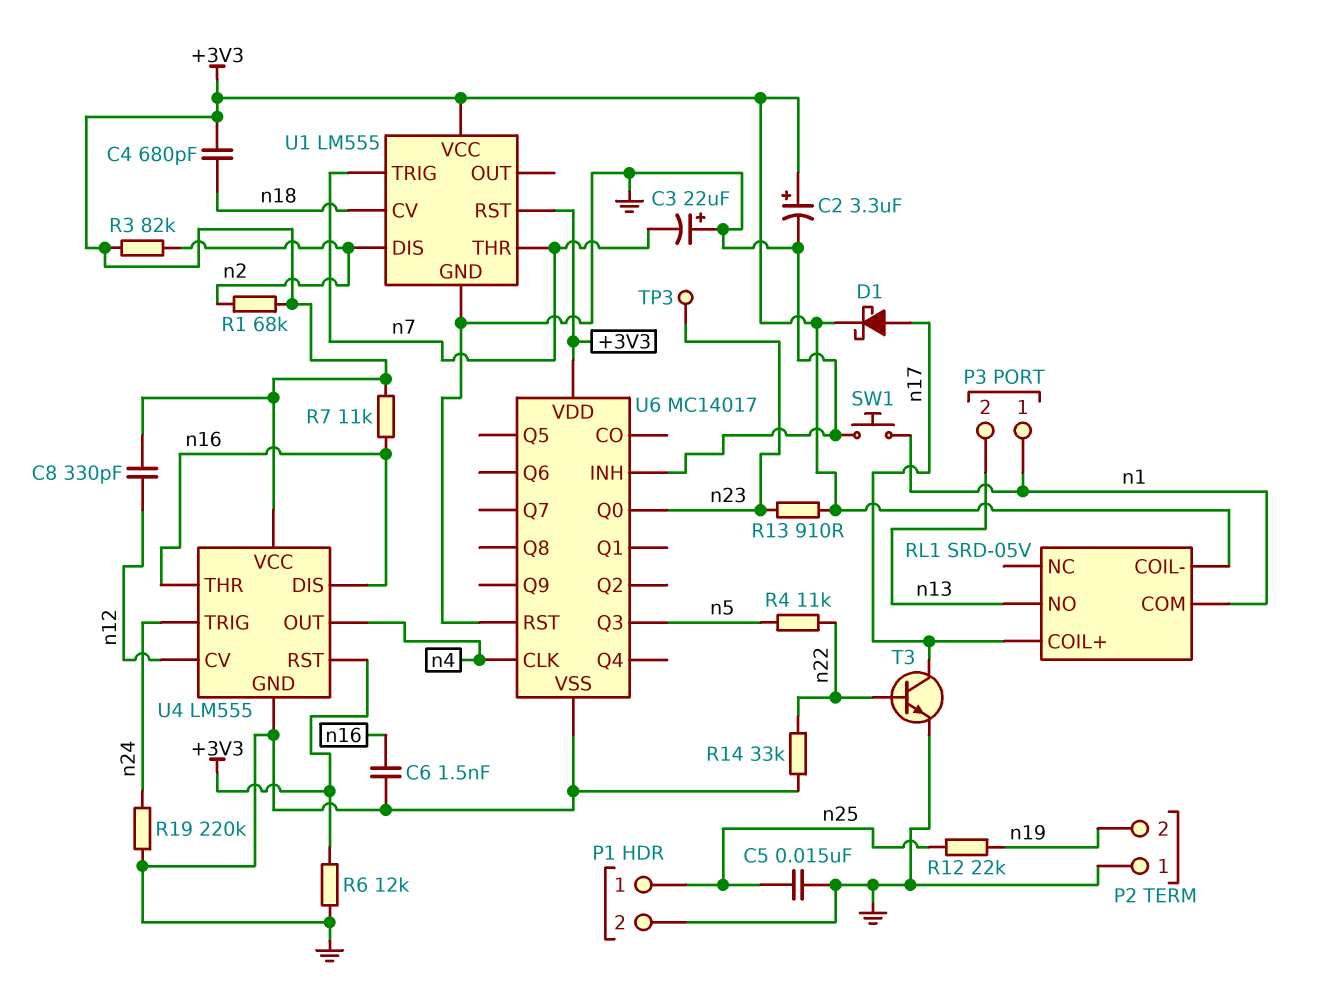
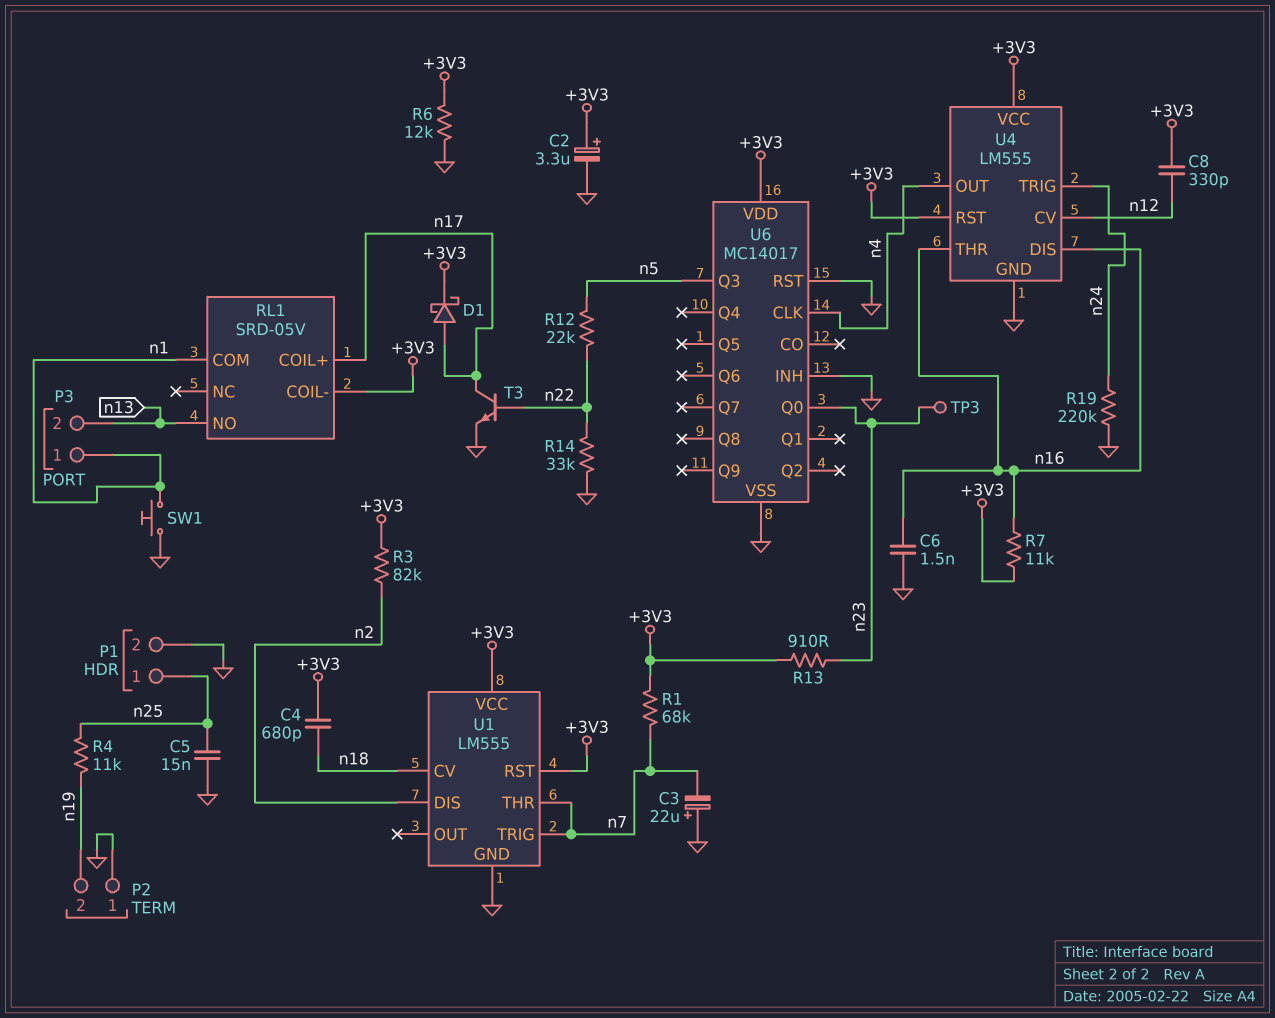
R1: 68k (+3V3, n2) -> 68k (+3V3, n7)
R4: 11k (n5, n22) -> 11k (n19, n25)
R12: 22k (n19, n25) -> 22k (n5, n22)

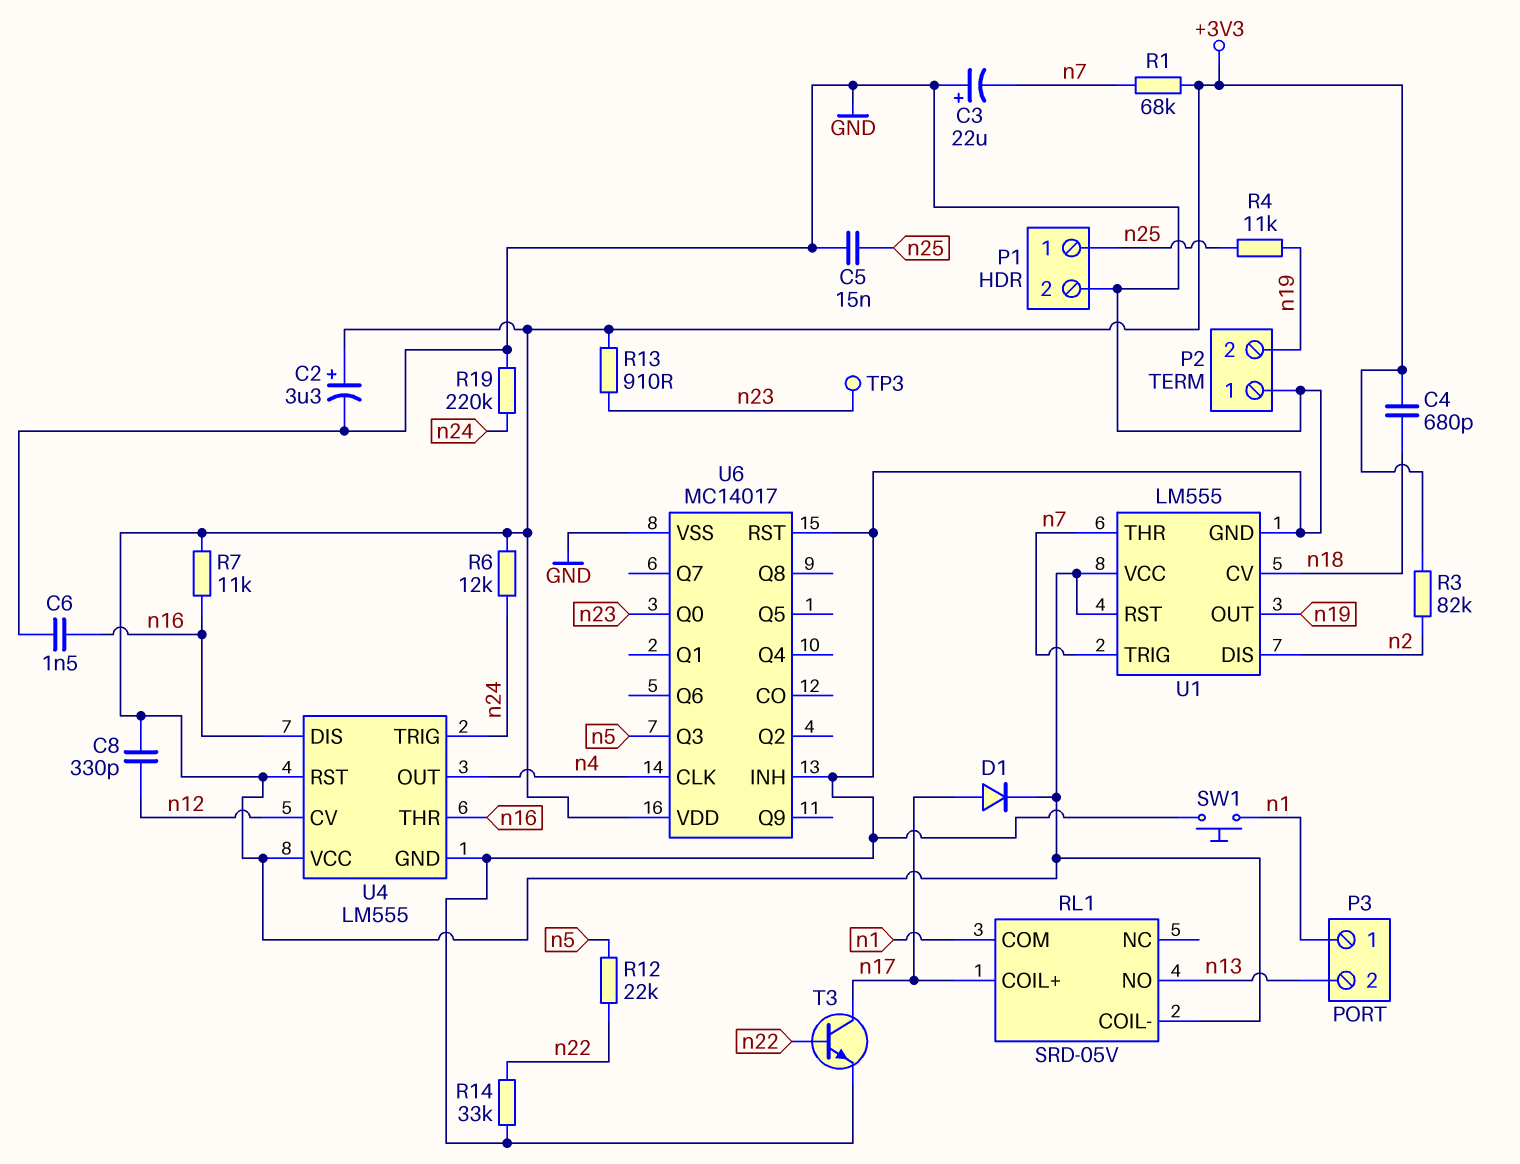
D1: schottky (A n17, K +3V3) -> diode (A n17, K +3V3)
R6: 12k (+3V3, GND) -> 12k (+3V3, n24)
U1 pin OUT: none -> n19

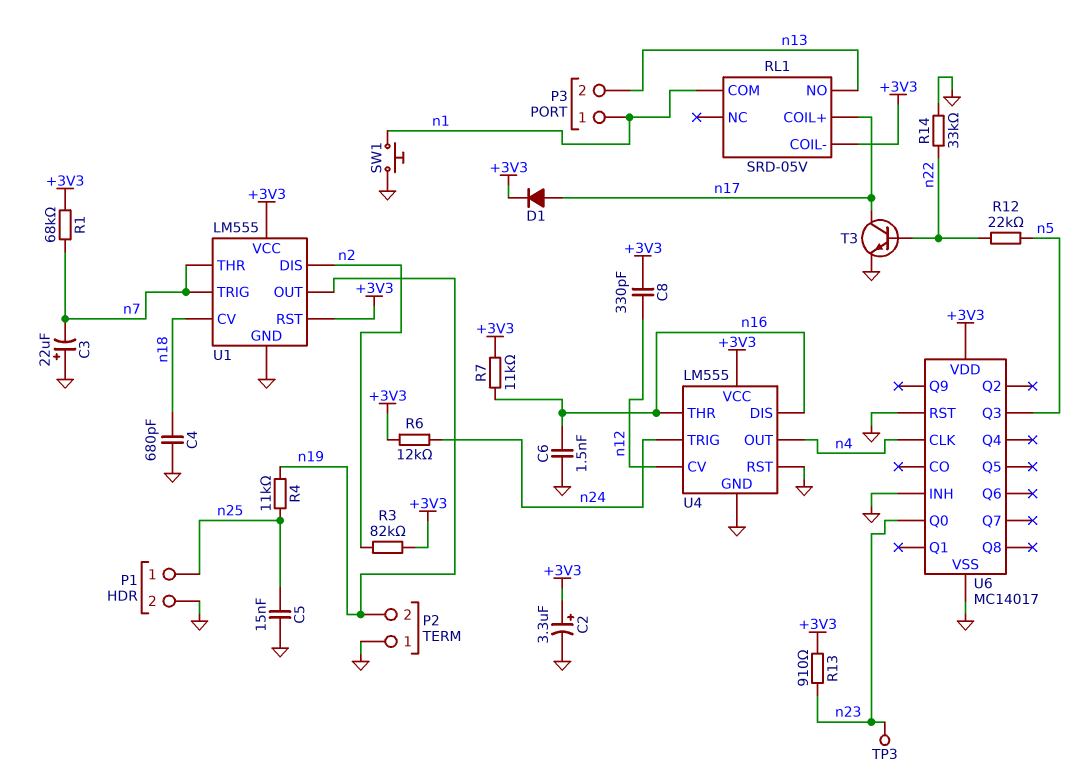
C4: 680pF (+3V3, n18) -> 680pF (GND, n18)
R19: 220k (GND, n24) -> none
U4 pin RST: +3V3 -> GND

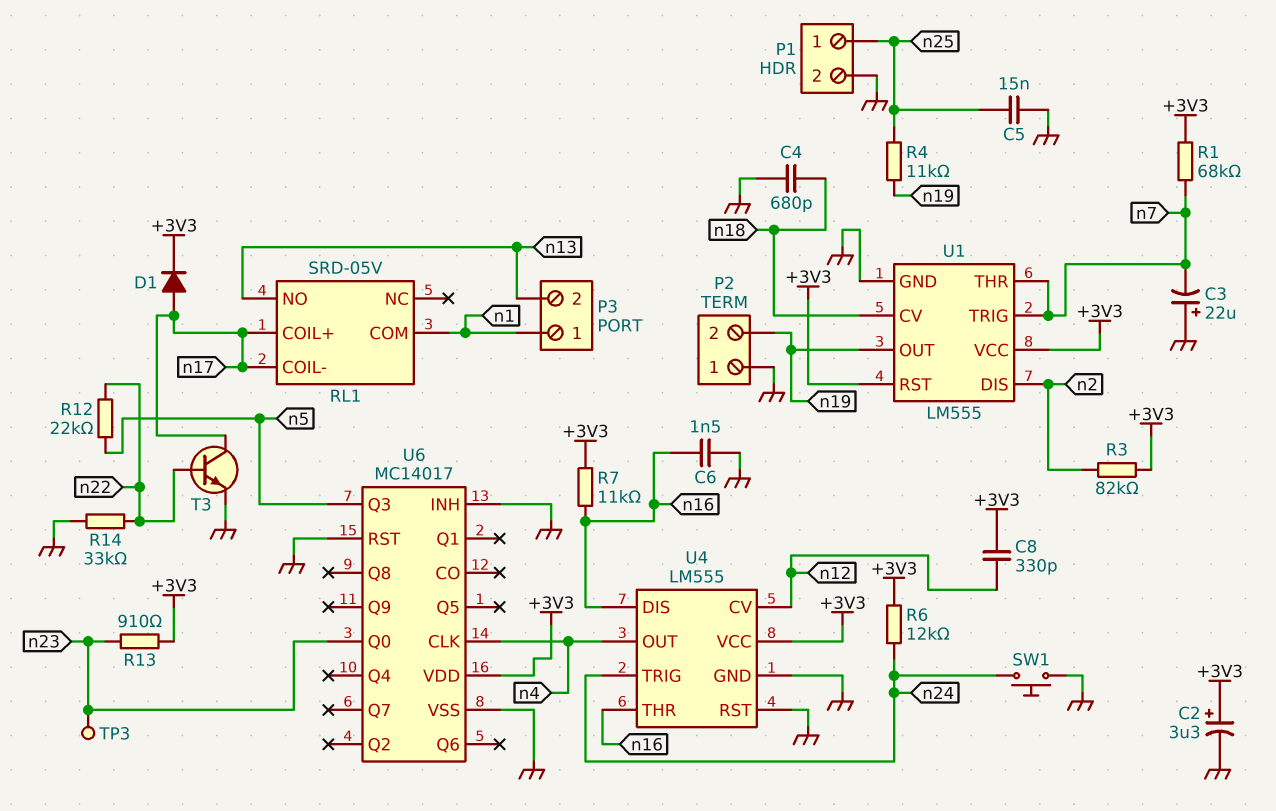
RL1 pin COIL-: +3V3 -> n17
SW1: button (GND, n1) -> button (GND, n24)

